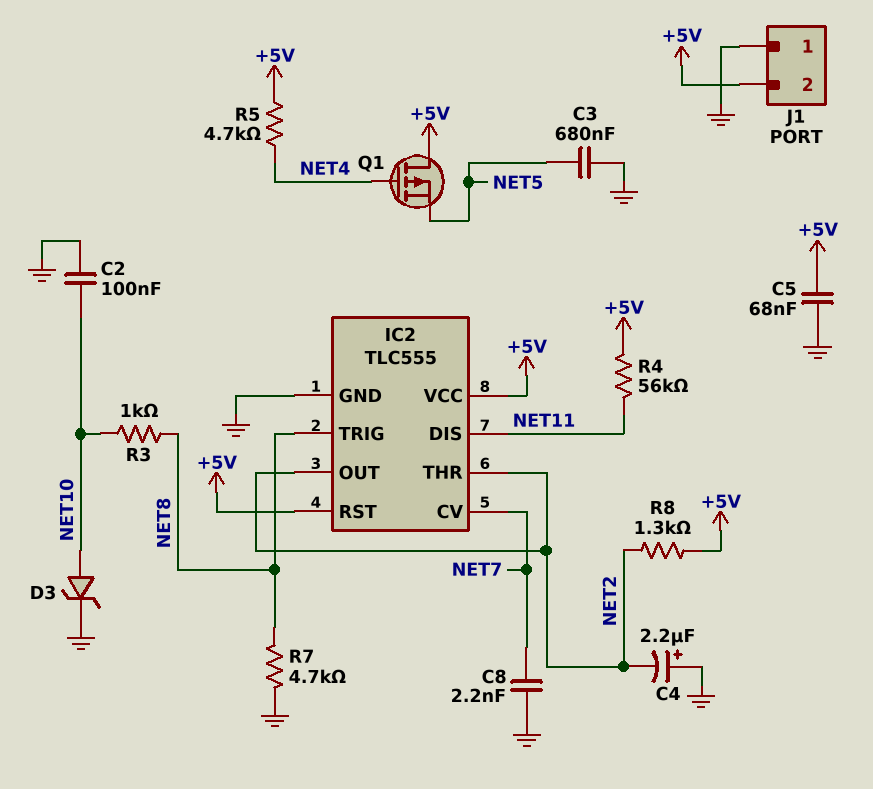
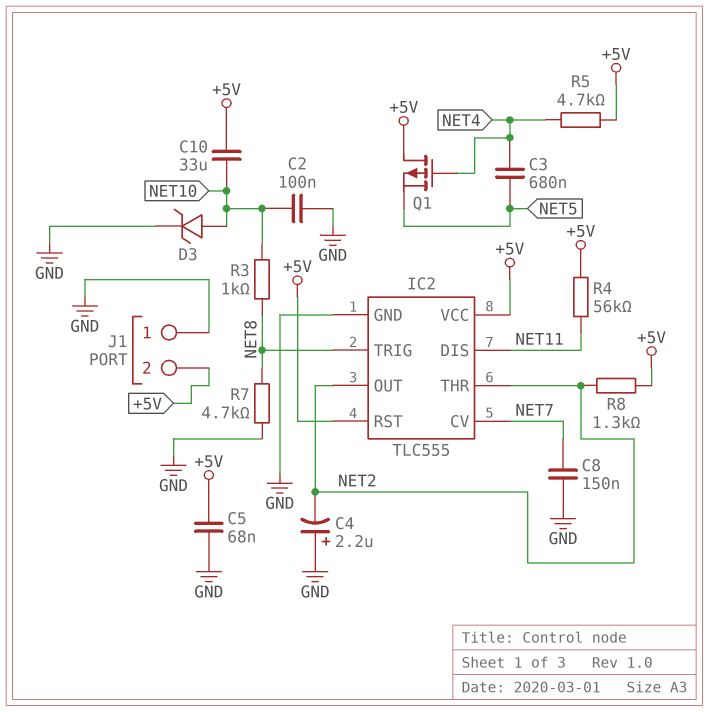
C3: 680nF (GND, NET5) -> 680nF (NET4, NET5)
C8: 2.2nF (GND, NET7) -> 150nF (GND, NET7)
C10: none -> 33uF (+5V, NET10)

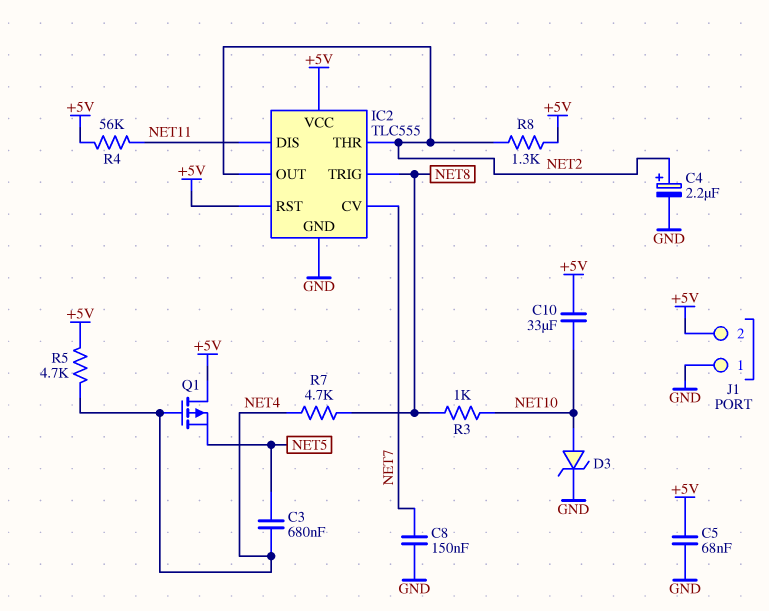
C2: 100nF (GND, NET10) -> none
C4: 2.2uF (plus GND, minus NET2) -> 2.2uF (plus NET2, minus GND)
R7: 4.7k (GND, NET8) -> 4.7k (NET4, NET8)

